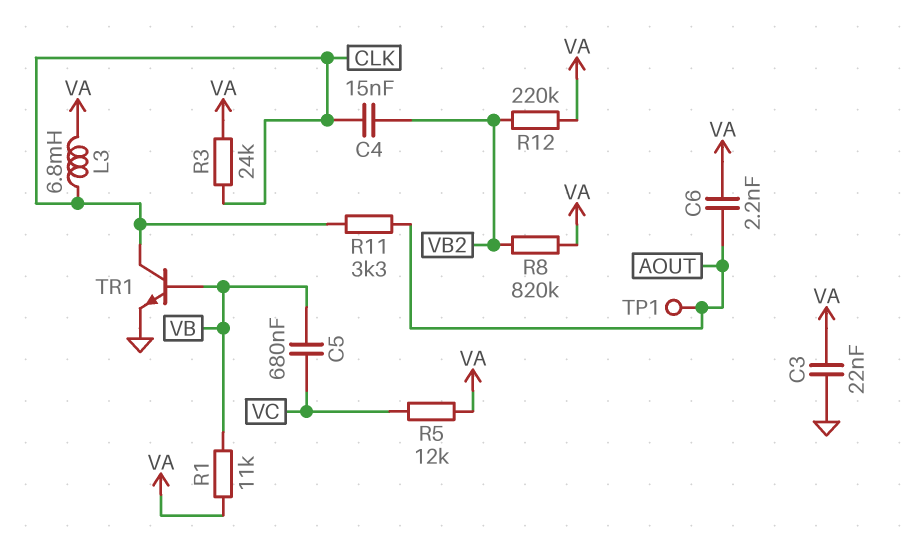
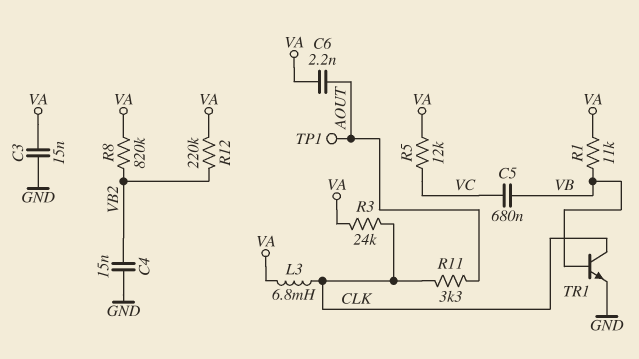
C3: 22nF (GND, VA) -> 15nF (GND, VA)
C4: 15nF (CLK, VB2) -> 15nF (GND, VB2)

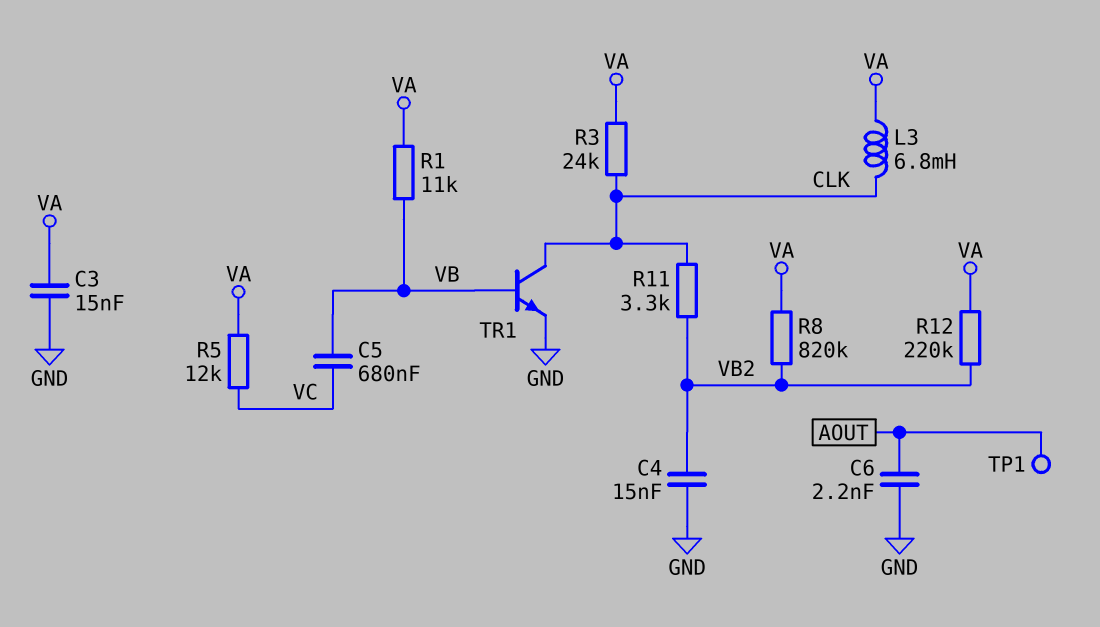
C6: 2.2nF (AOUT, VA) -> 2.2nF (AOUT, GND)
R11: 3.3k (AOUT, CLK) -> 3.3k (CLK, VB2)

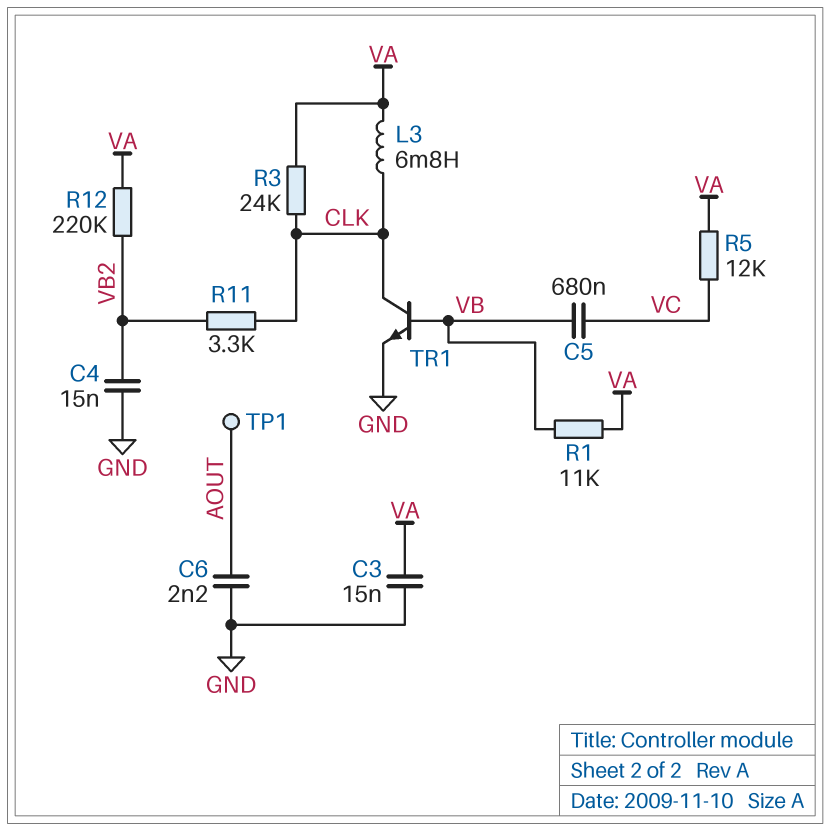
R8: 820k (VA, VB2) -> none

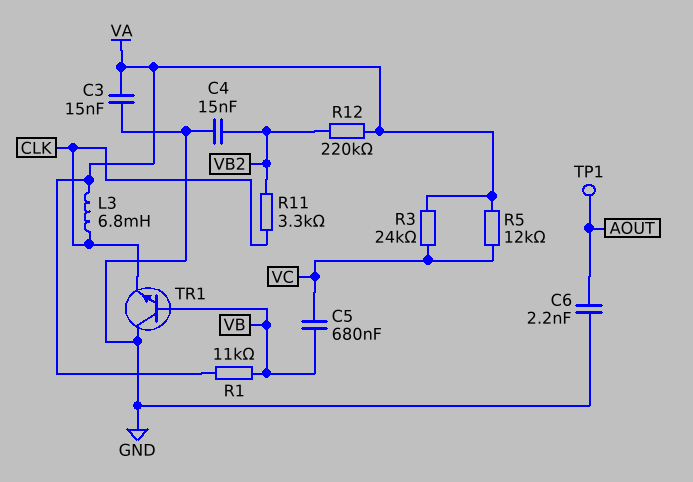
R3: 24k (CLK, VA) -> 24k (VA, VC)
TR1: NPN (B VB, C CLK, E GND) -> NPN (B VB, C GND, E CLK)

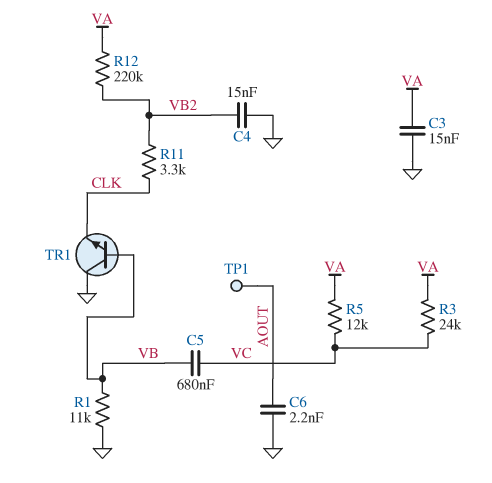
L3: 6.8mH (CLK, VA) -> none
R1: 11k (VA, VB) -> 11k (GND, VB)

